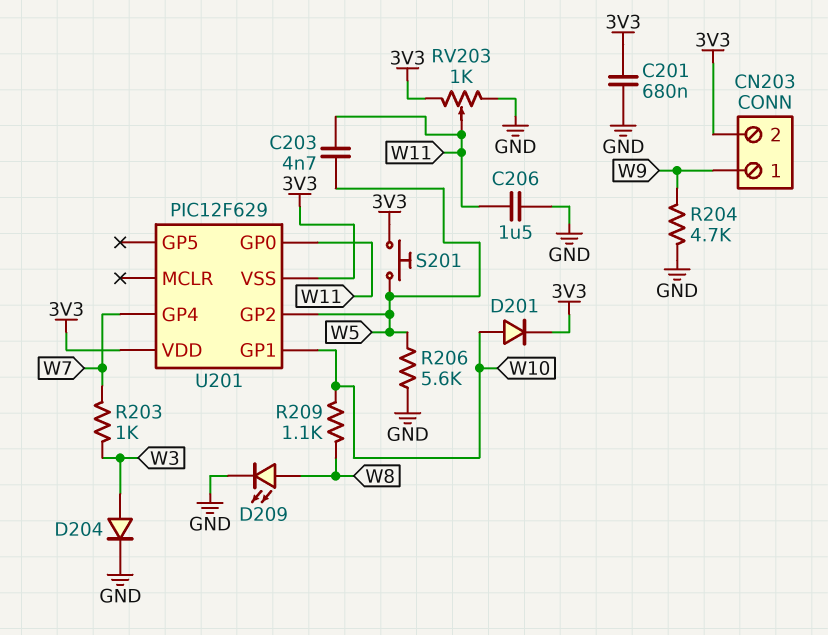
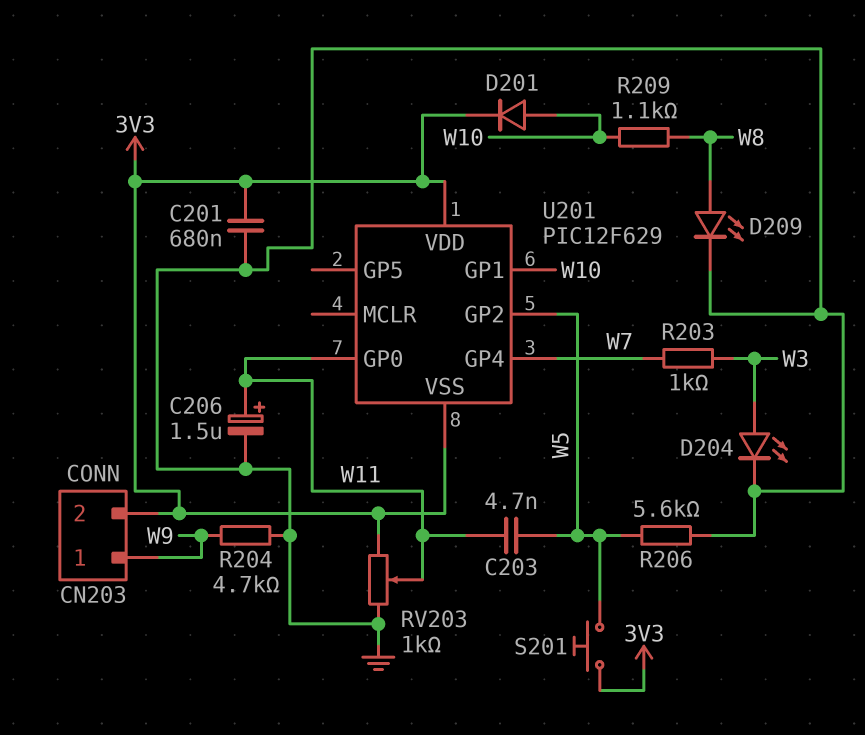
C206: 1.5uF (GND, W11) -> 1.5uF (plus W11, minus GND)
D204: diode (A W3, K GND) -> LED (A W3, K GND)

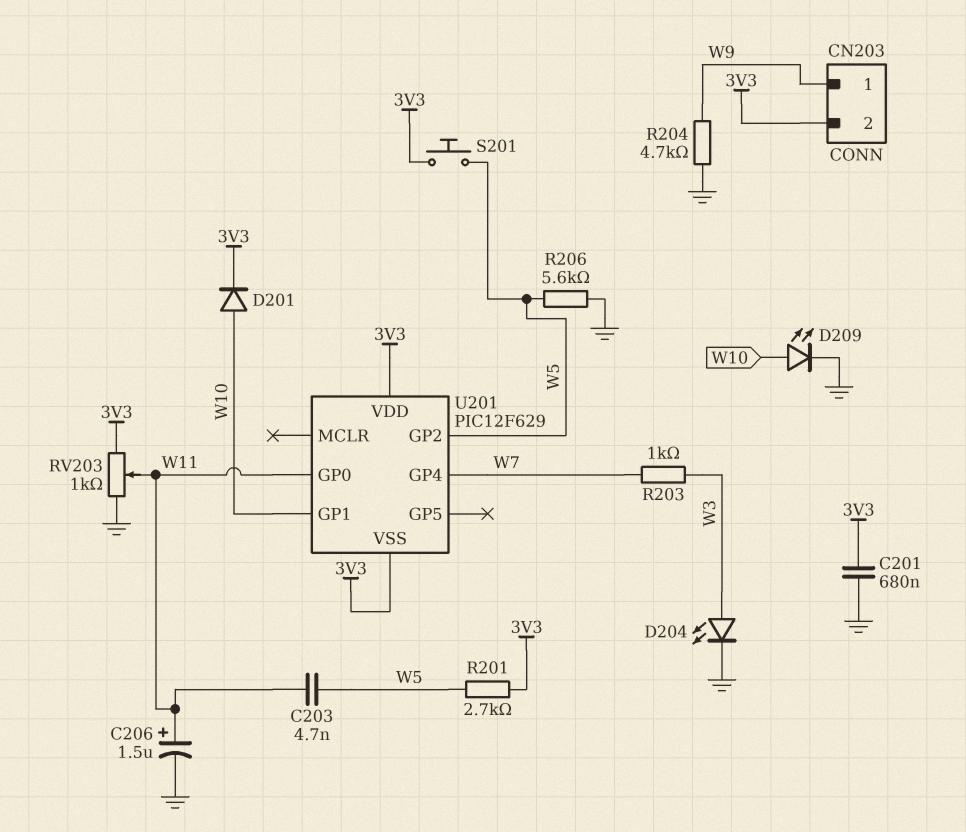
D209: LED (A W8, K GND) -> LED (A W10, K GND)
R201: none -> 2.7k (3V3, W5)
R209: 1.1k (W8, W10) -> none

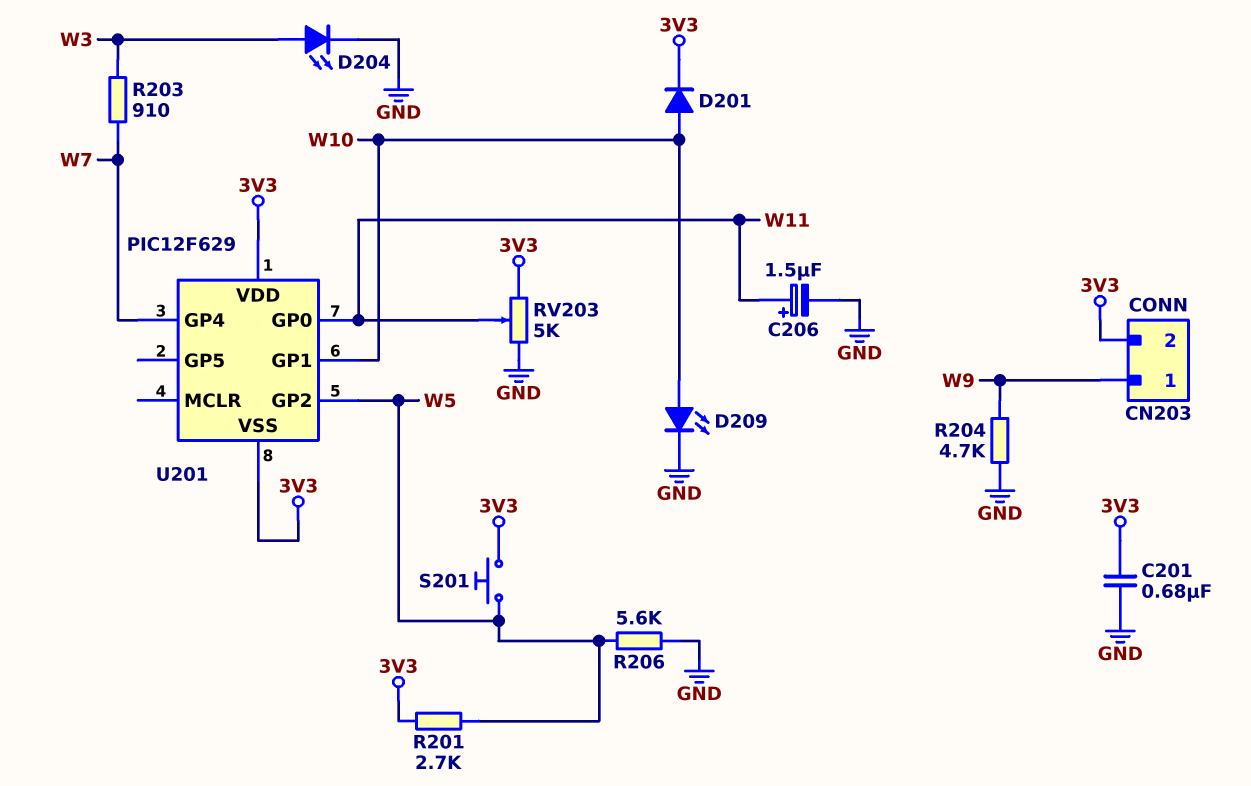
C203: 4.7nF (W5, W11) -> none
R203: 1k (W3, W7) -> 910 (W3, W7)
RV203: 1k (3V3, GND, wiper W11) -> 5k (3V3, GND, wiper W11)

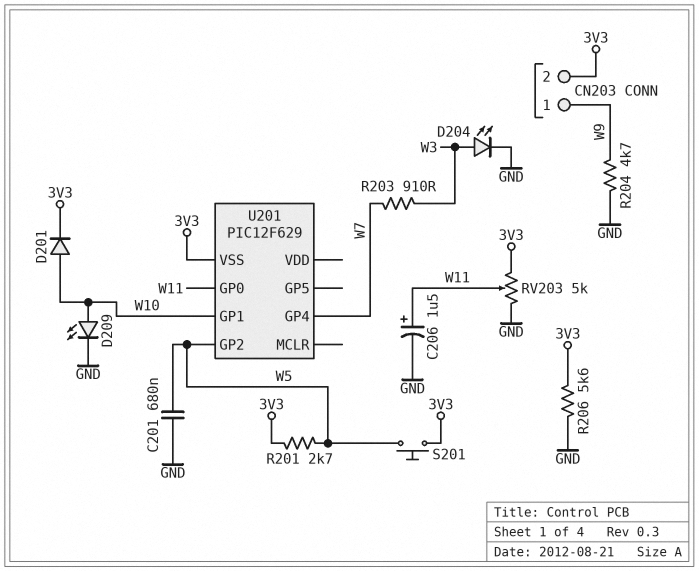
C201: 680nF (3V3, GND) -> 680nF (GND, W5)
R206: 5.6k (GND, W5) -> 5.6k (3V3, GND)
U201 pin VDD: 3V3 -> none

